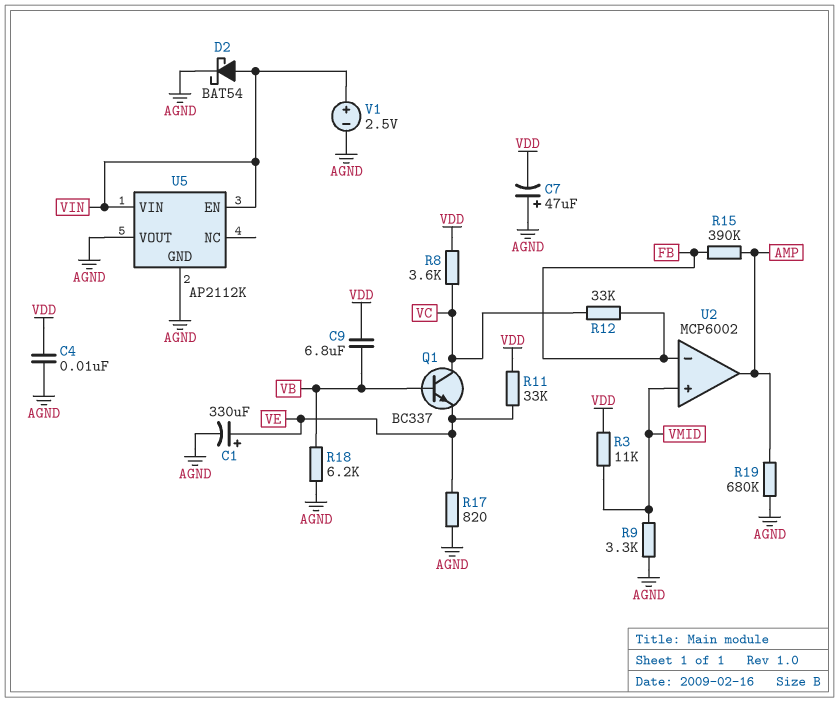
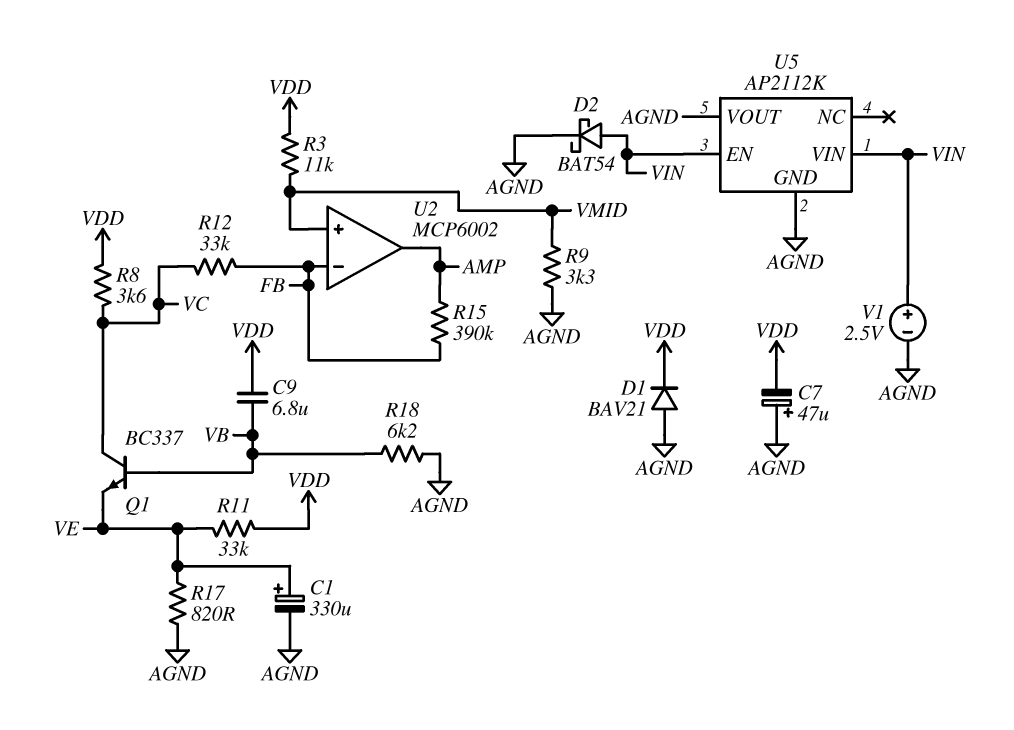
C4: 10nF (AGND, VDD) -> none
D1: none -> diode BAV21 (A AGND, K VDD)
R19: 680k (AGND, AMP) -> none

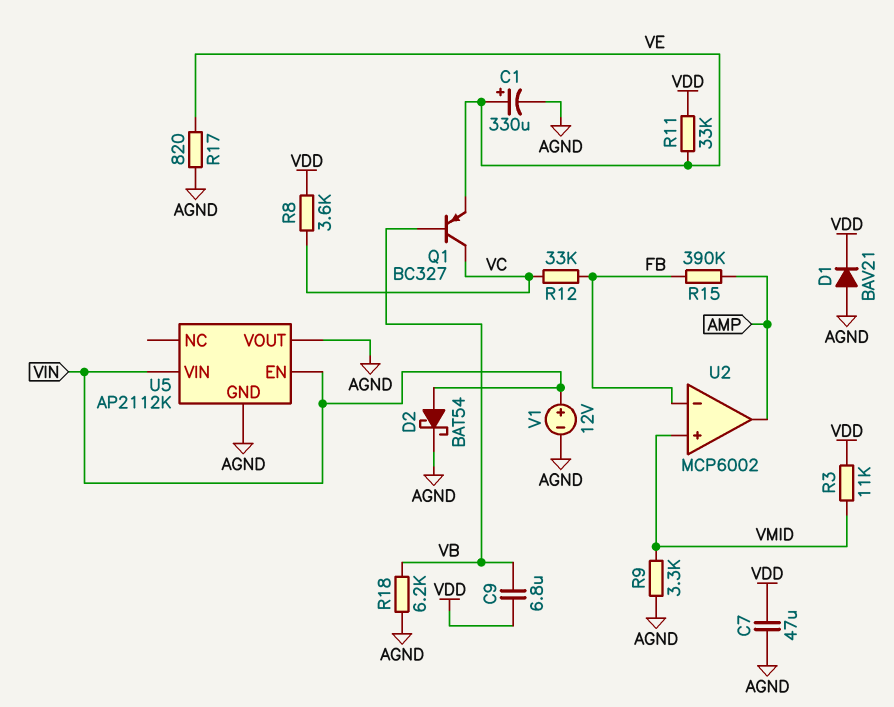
C7: 47uF (plus AGND, minus VDD) -> 47uF (AGND, VDD)
Q1: NPN BC337 (B VB, C VC, E VE) -> PNP BC327 (B VB, C VC, E VE)
V1: 2.5V (plus VIN, minus AGND) -> 12V (plus VIN, minus AGND)

